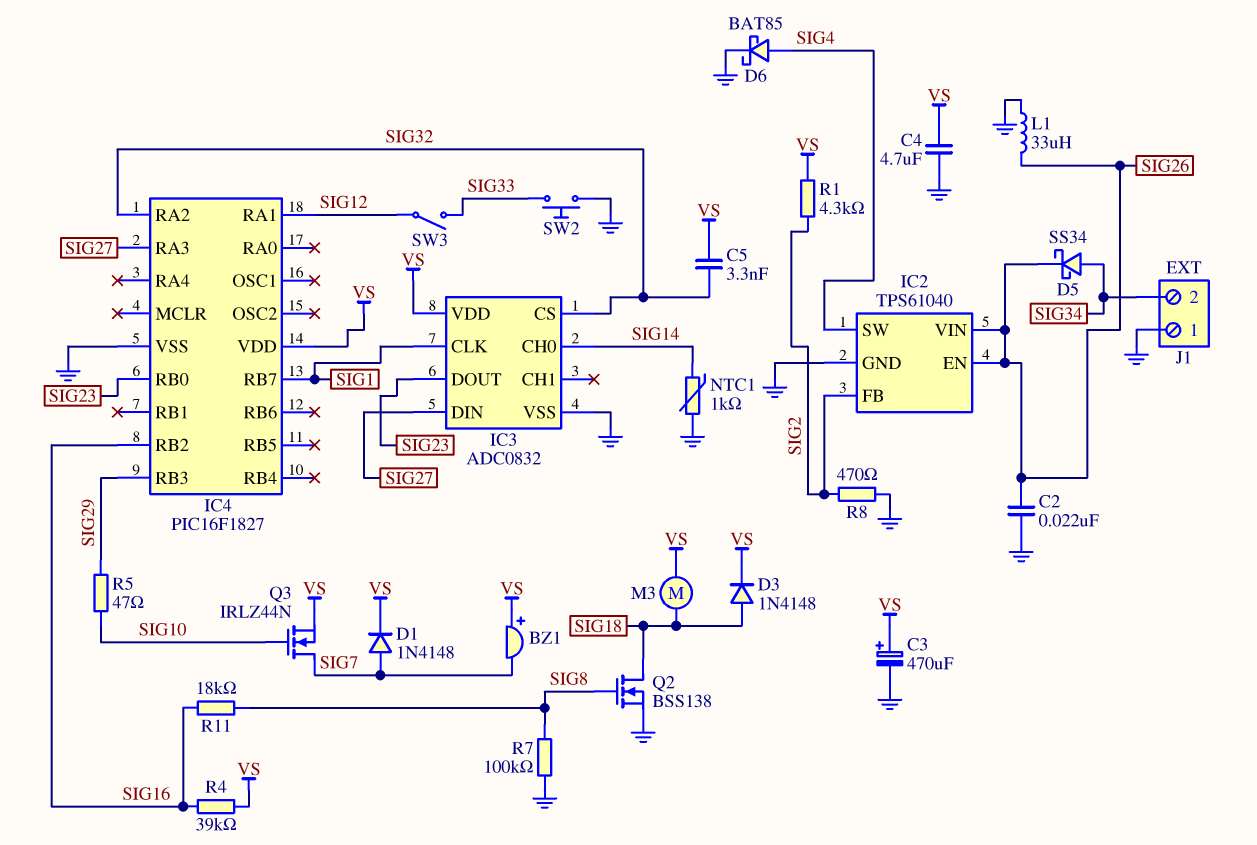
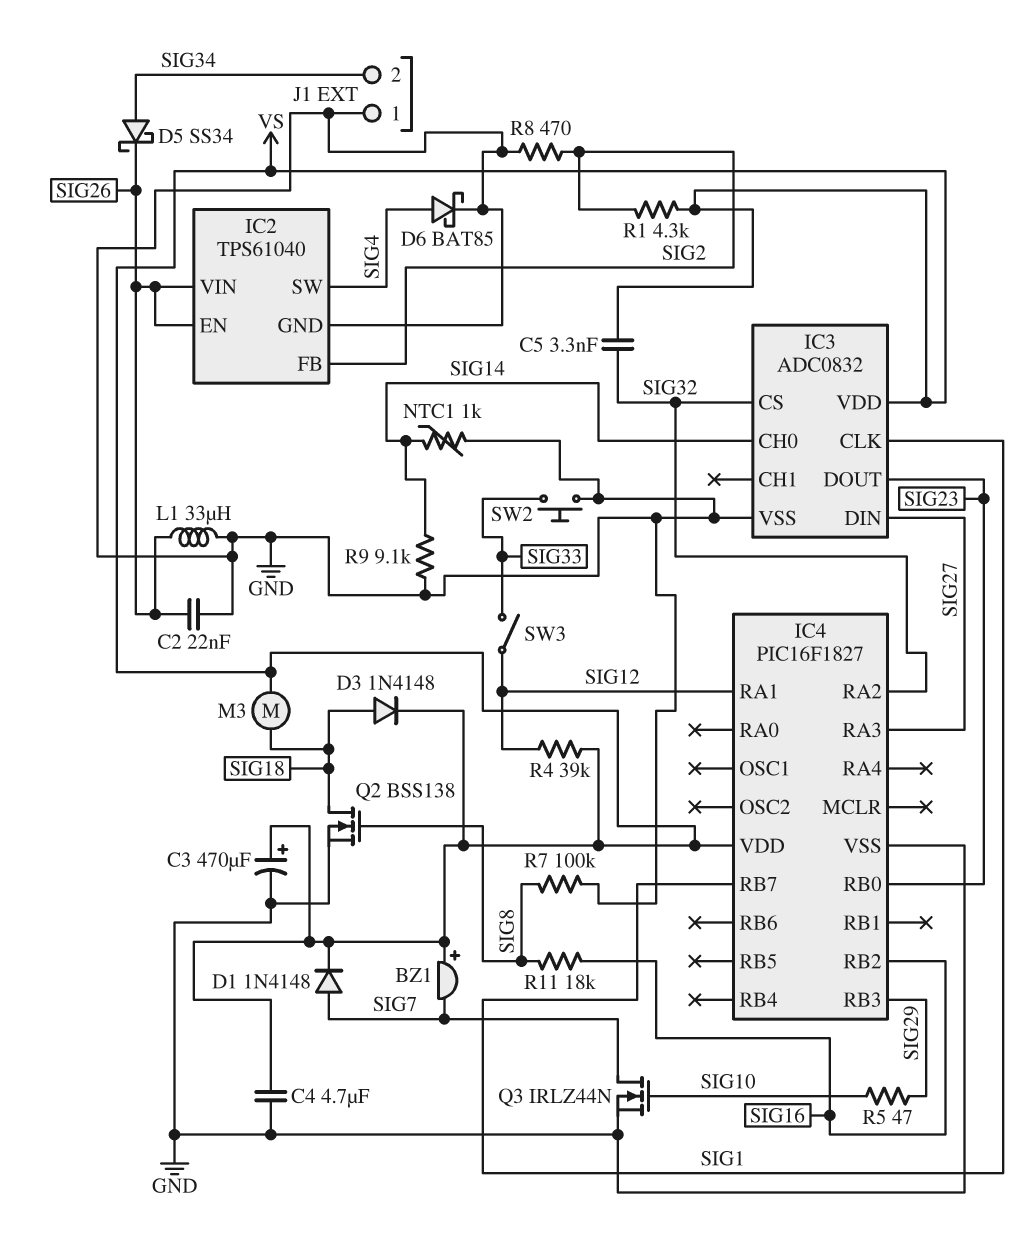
Q3: NMOS IRLZ44N (G SIG10, D SIG7, S VS) -> NMOS IRLZ44N (G SIG10, D SIG7, S GND)
R4: 39k (SIG16, VS) -> 39k (SIG12, VS)
R9: none -> 9.1k (GND, SIG14)

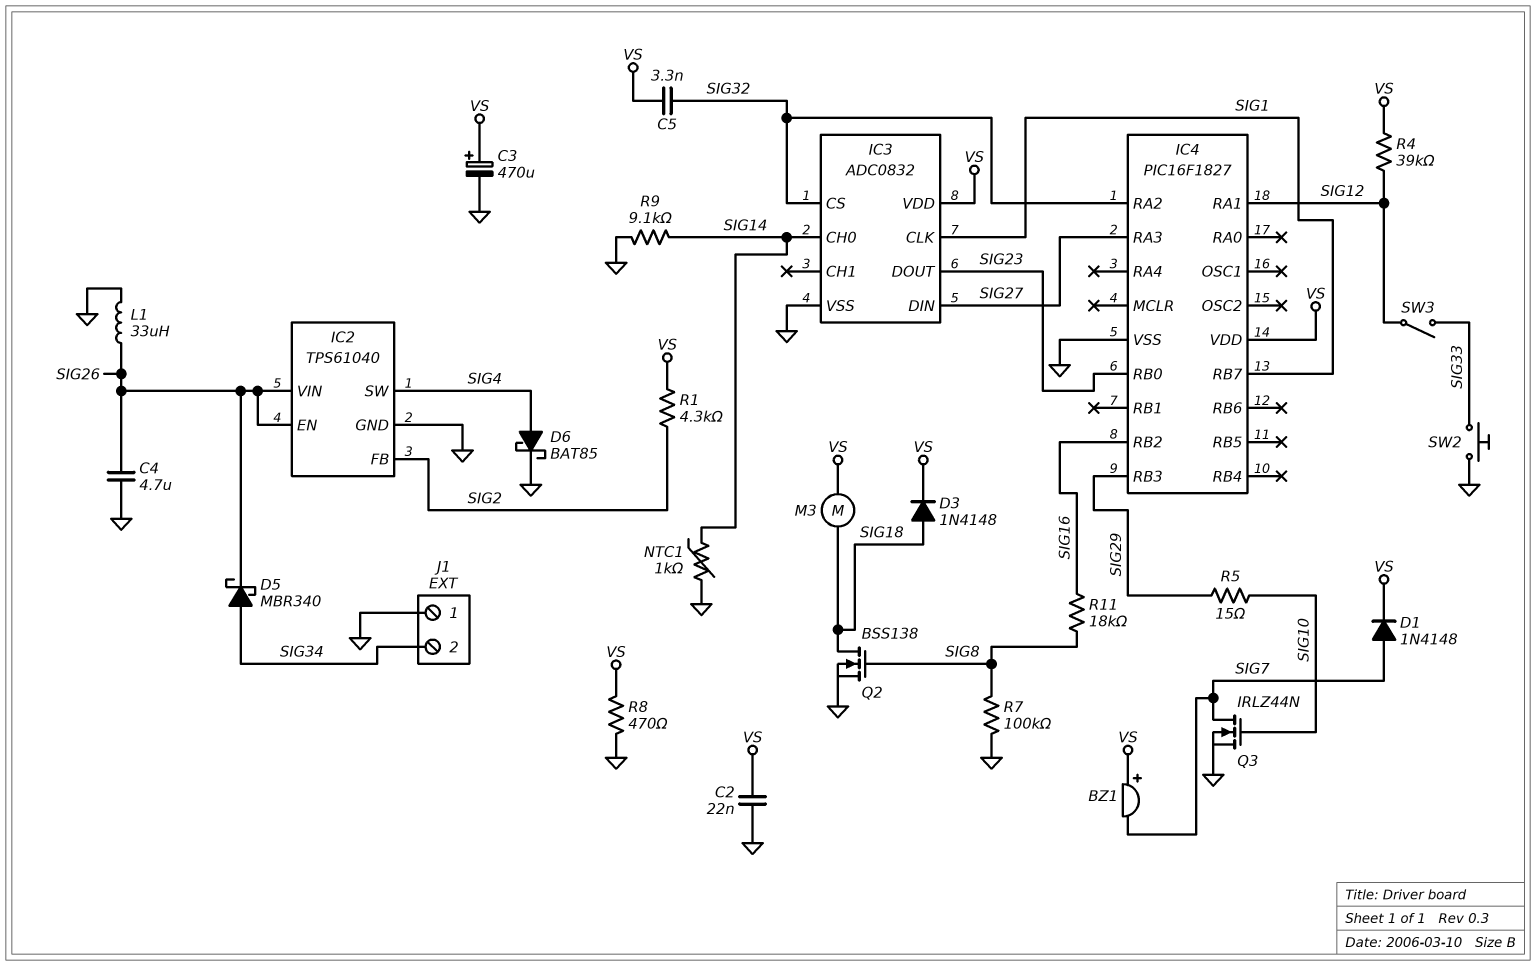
C2: 22nF (GND, SIG26) -> 22nF (GND, VS)
C4: 4.7uF (GND, VS) -> 4.7uF (GND, SIG26)
D5: schottky SS34 (A SIG34, K SIG26) -> schottky MBR340 (A SIG34, K SIG26)
R5: 47 (SIG10, SIG29) -> 15 (SIG10, SIG29)
R8: 470 (GND, SIG2) -> 470 (GND, VS)

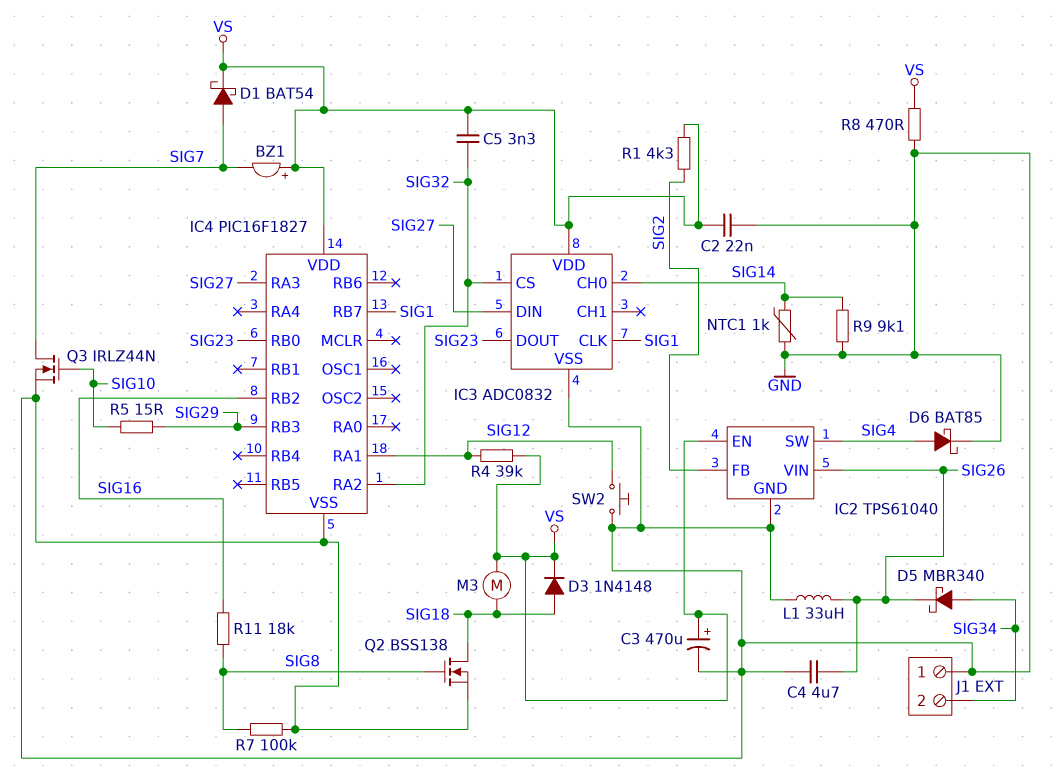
D1: diode 1N4148 (A SIG7, K VS) -> schottky BAT54 (A SIG7, K VS)
IC2 pin EN: SIG26 -> VS
SW2: button (GND, SIG33) -> button (GND, SIG12)
SW3: switch (SIG12, SIG33) -> none

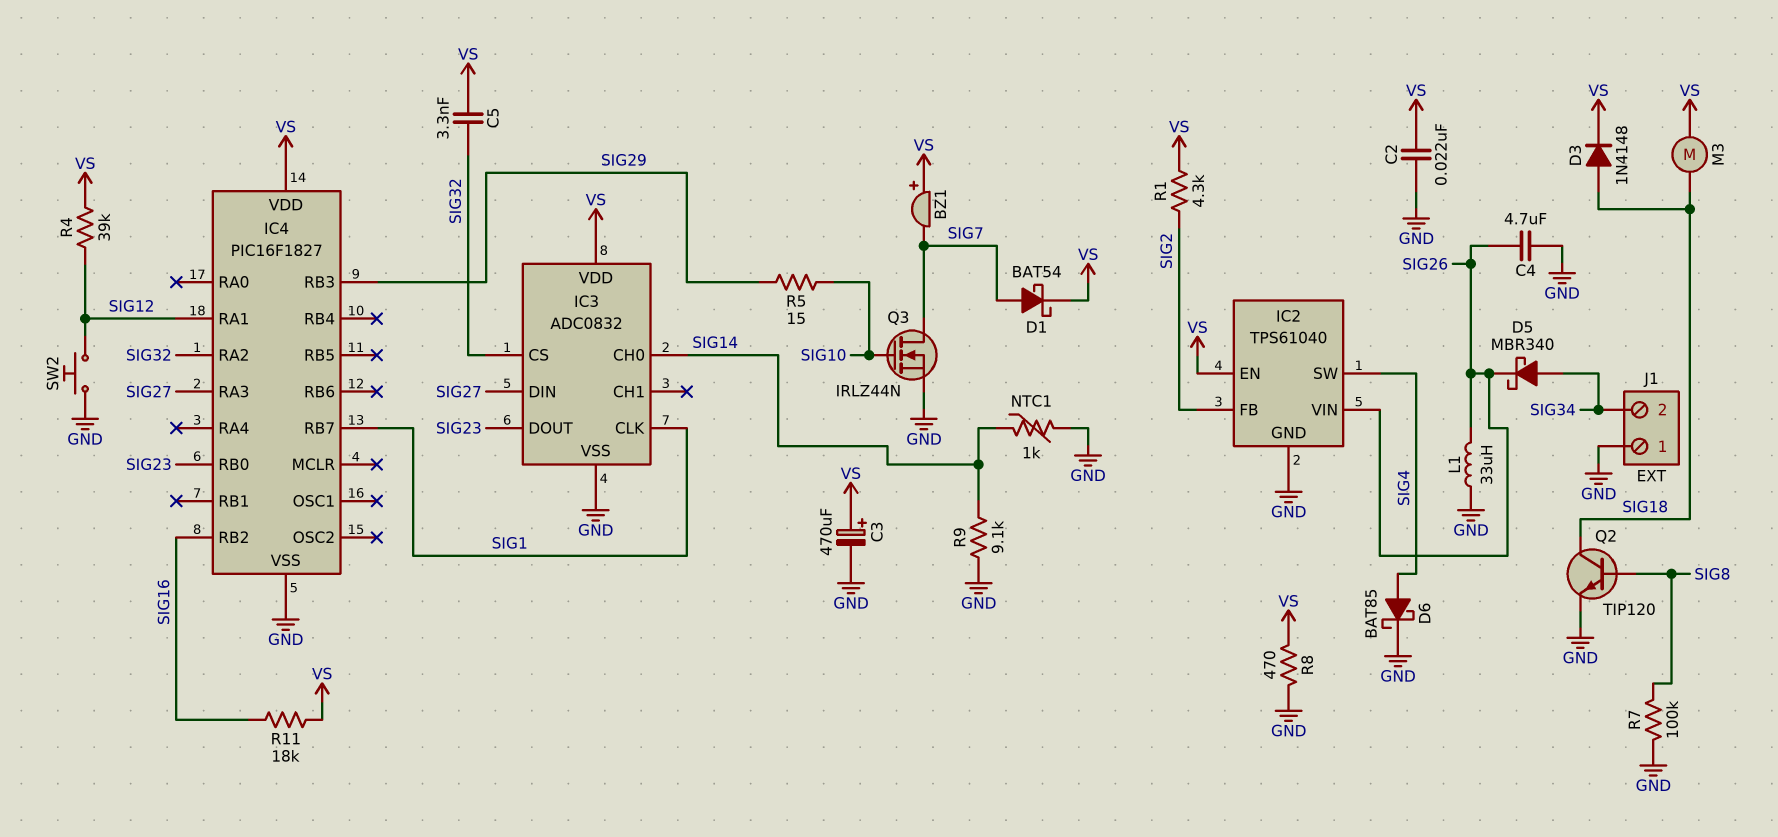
Q2: NMOS BSS138 (G SIG8, D SIG18, S GND) -> NPN TIP120 (B SIG8, C SIG18, E GND)
R11: 18k (SIG8, SIG16) -> 18k (SIG16, VS)

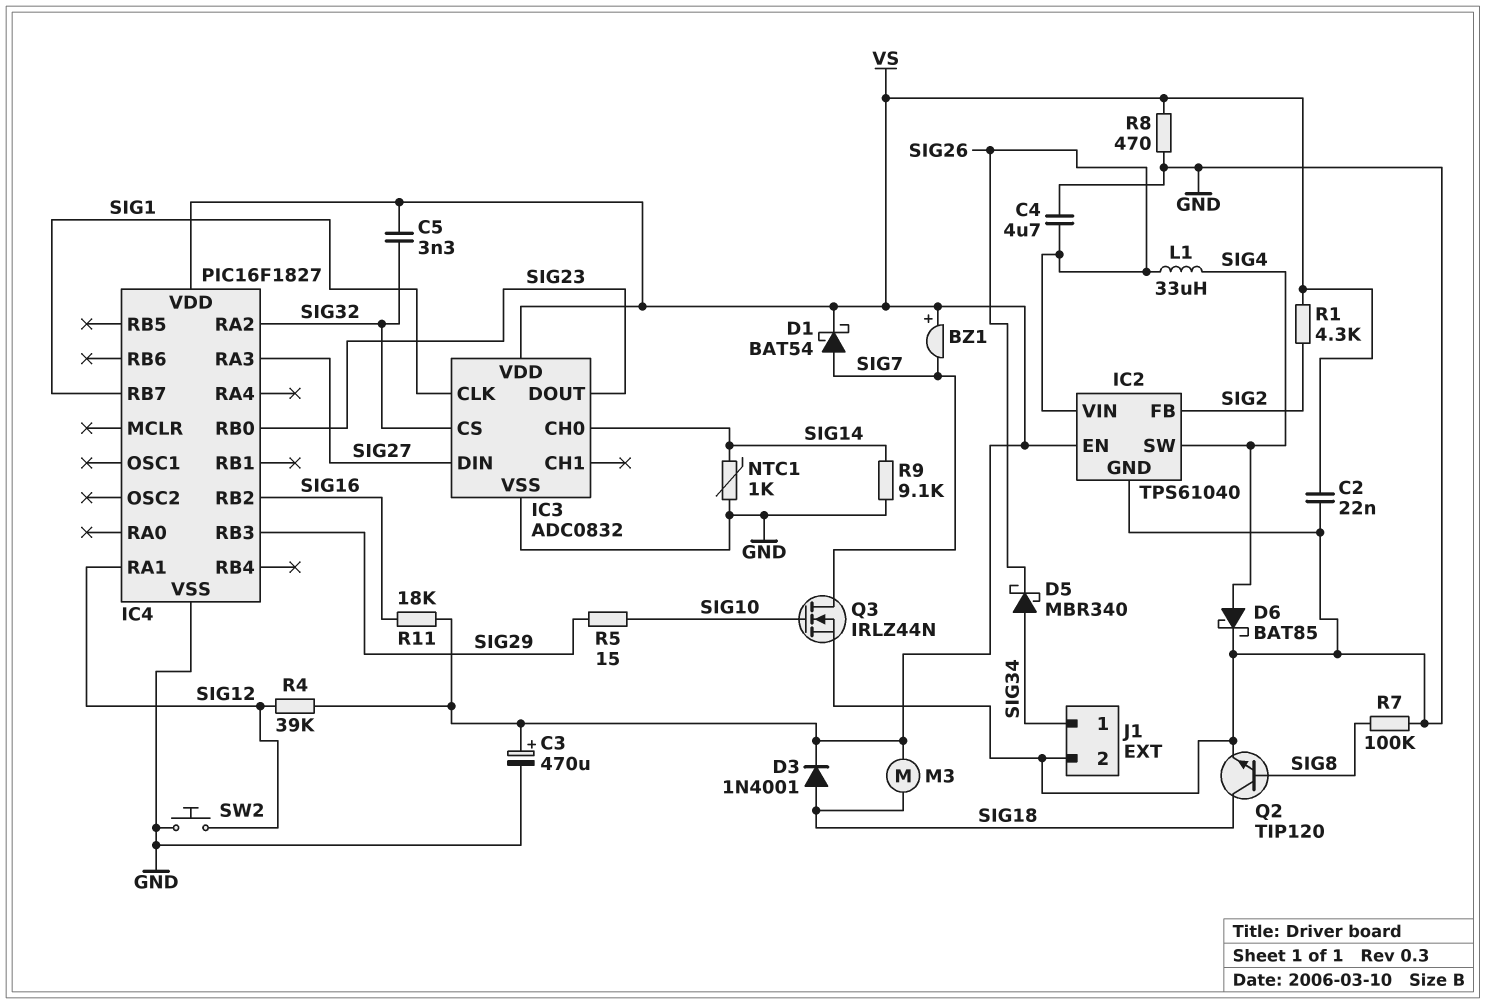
D3: diode 1N4148 (A SIG18, K VS) -> diode 1N4001 (A SIG18, K VS)
J1 pin 1: GND -> SIG34
J1 pin 2: SIG34 -> GND
L1: 33uH (GND, SIG26) -> 33uH (SIG4, SIG26)

